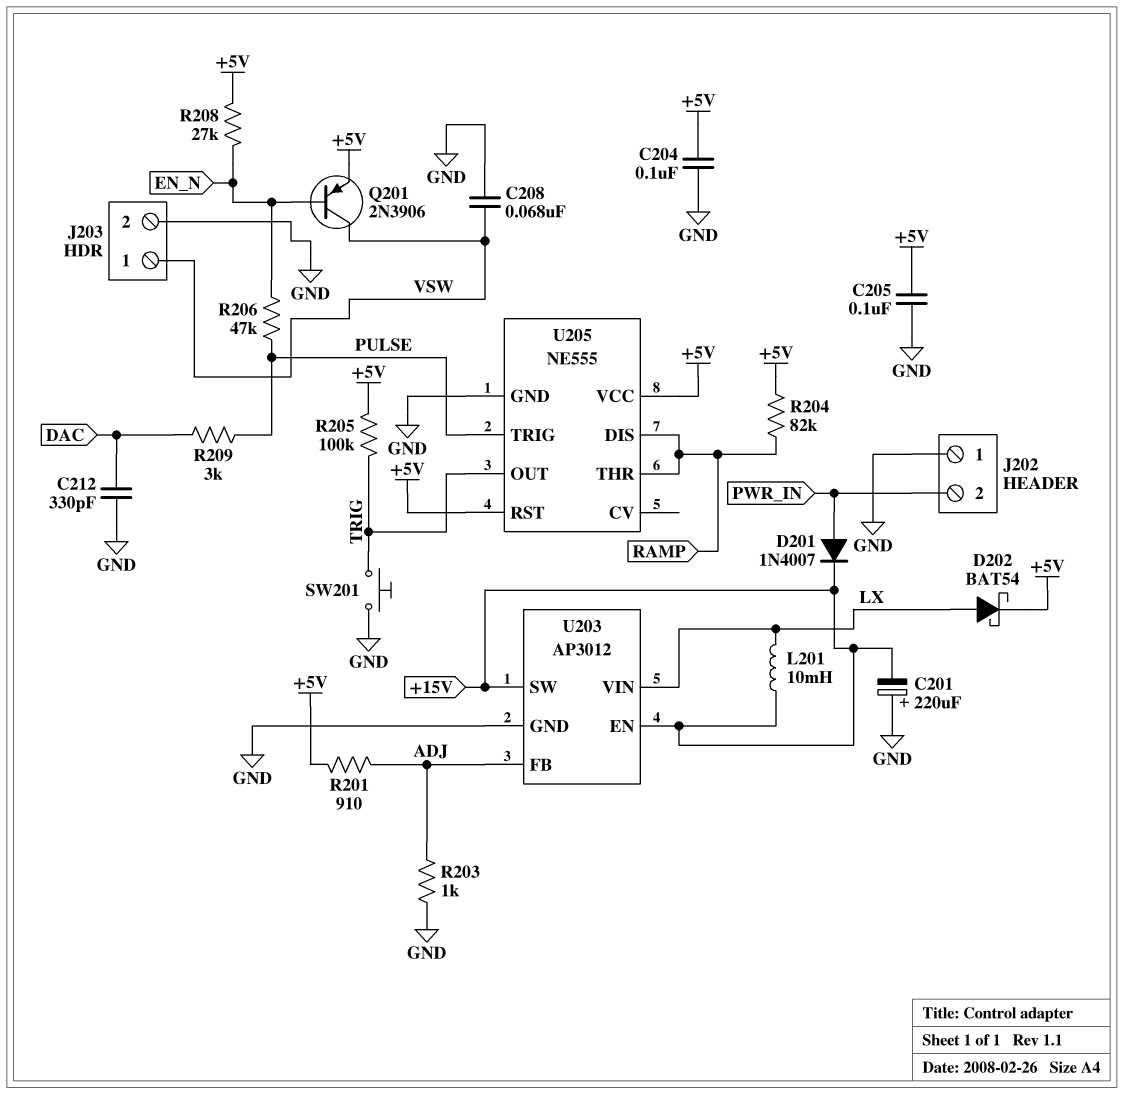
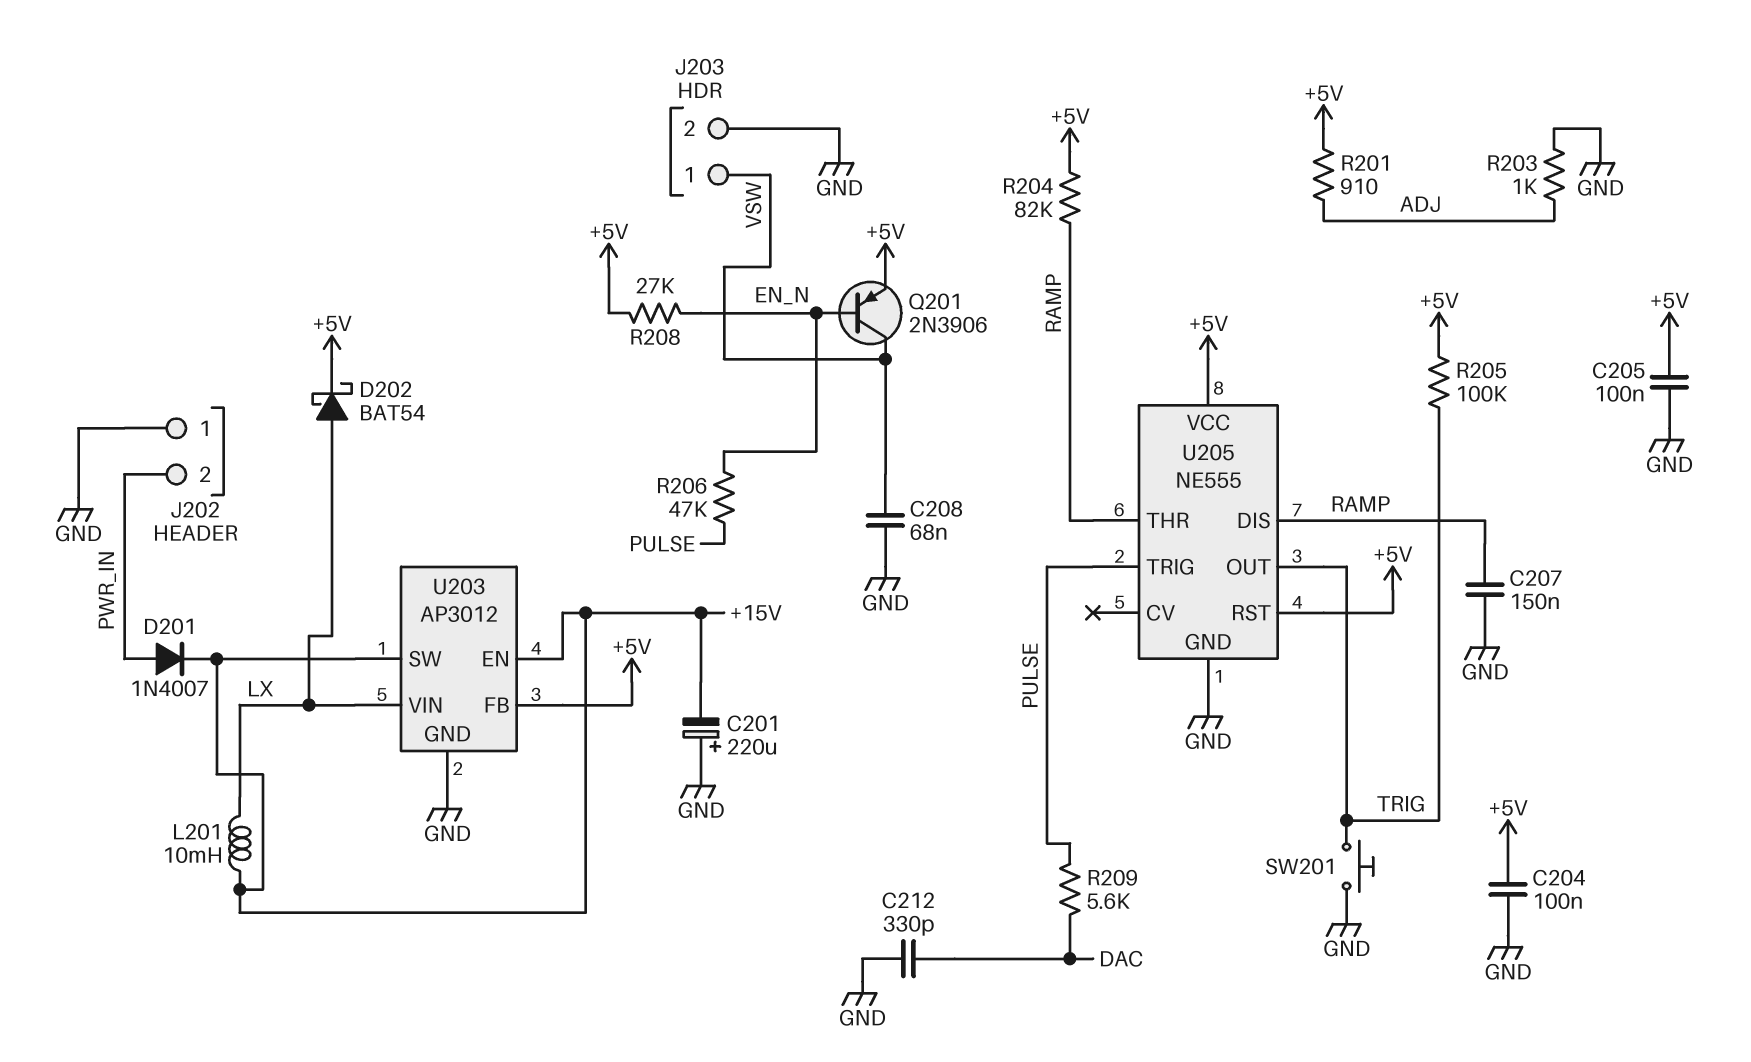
C207: none -> 150nF (GND, RAMP)
R209: 3k (DAC, PULSE) -> 5.6k (DAC, PULSE)
U203 pin FB: ADJ -> +5V

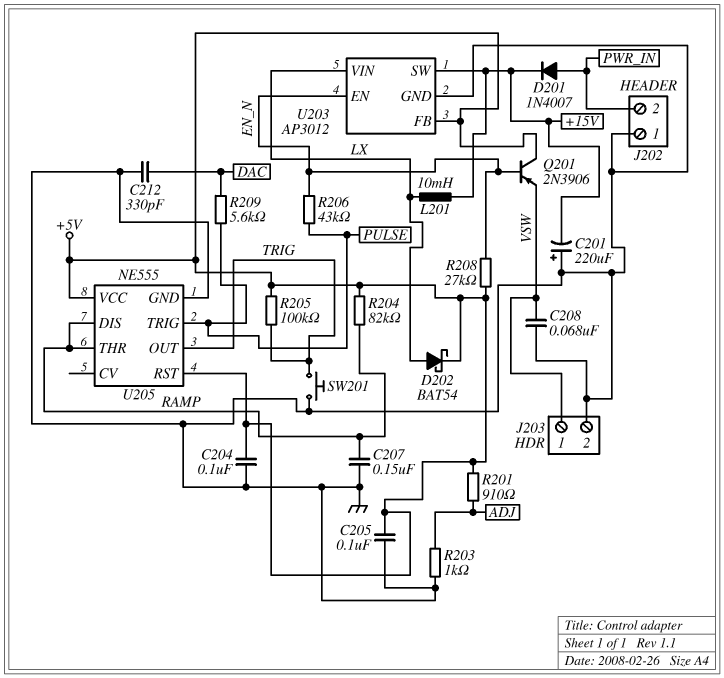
Q201: PNP 2N3906 (B EN_N, C VSW, E +5V) -> PNP 2N3906 (B EN_N, C +5V, E VSW)
R206: 47k (EN_N, PULSE) -> 43k (EN_N, PULSE)
U203 pin EN: +15V -> EN_N

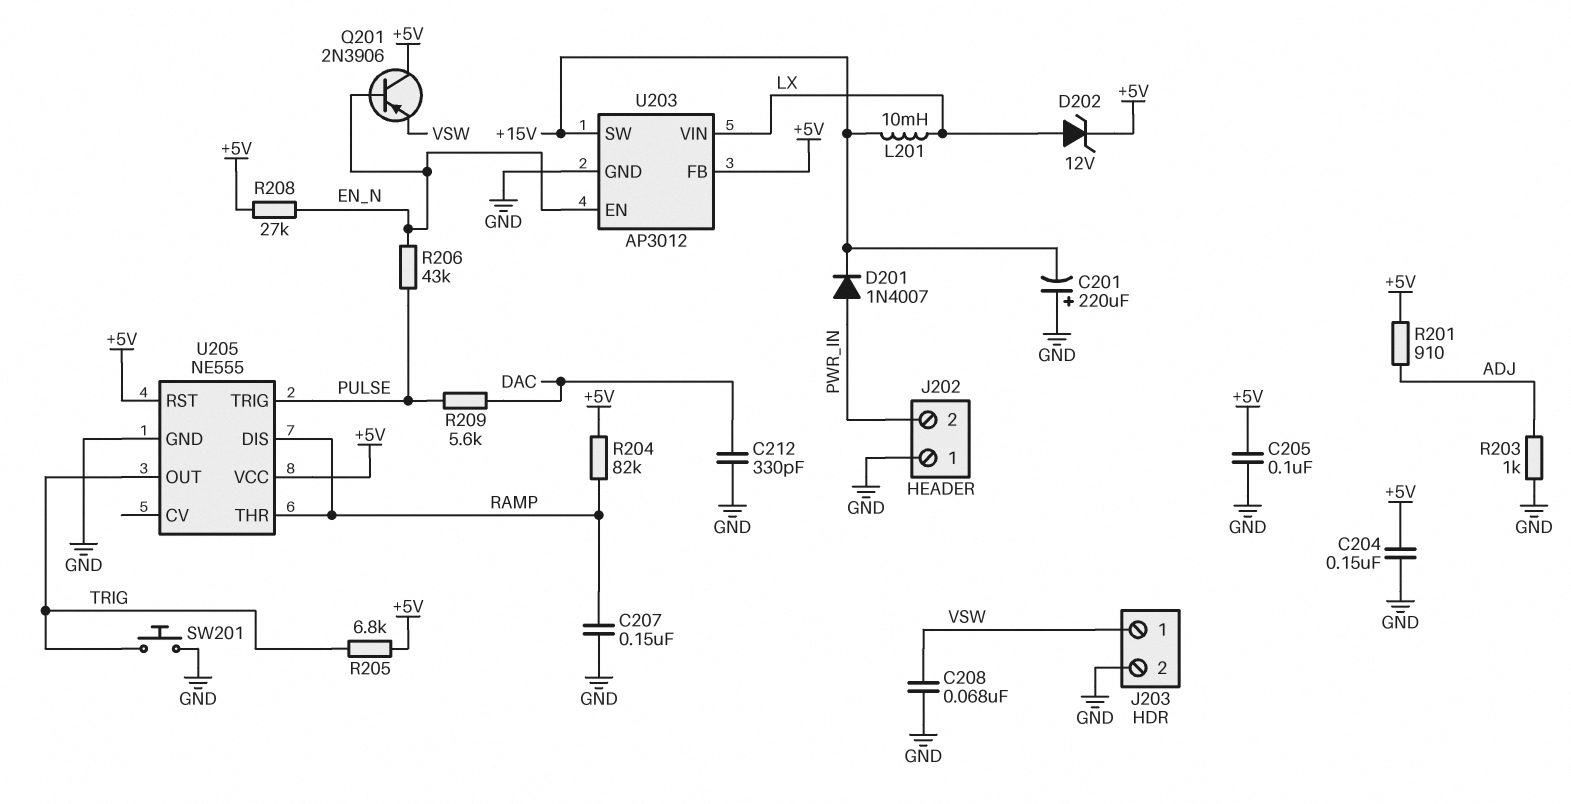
C204: 100nF (+5V, GND) -> 150nF (+5V, GND)
D202: schottky BAT54 (A LX, K +5V) -> zener 12V (A LX, K +5V)
R205: 100k (+5V, TRIG) -> 6.8k (+5V, TRIG)

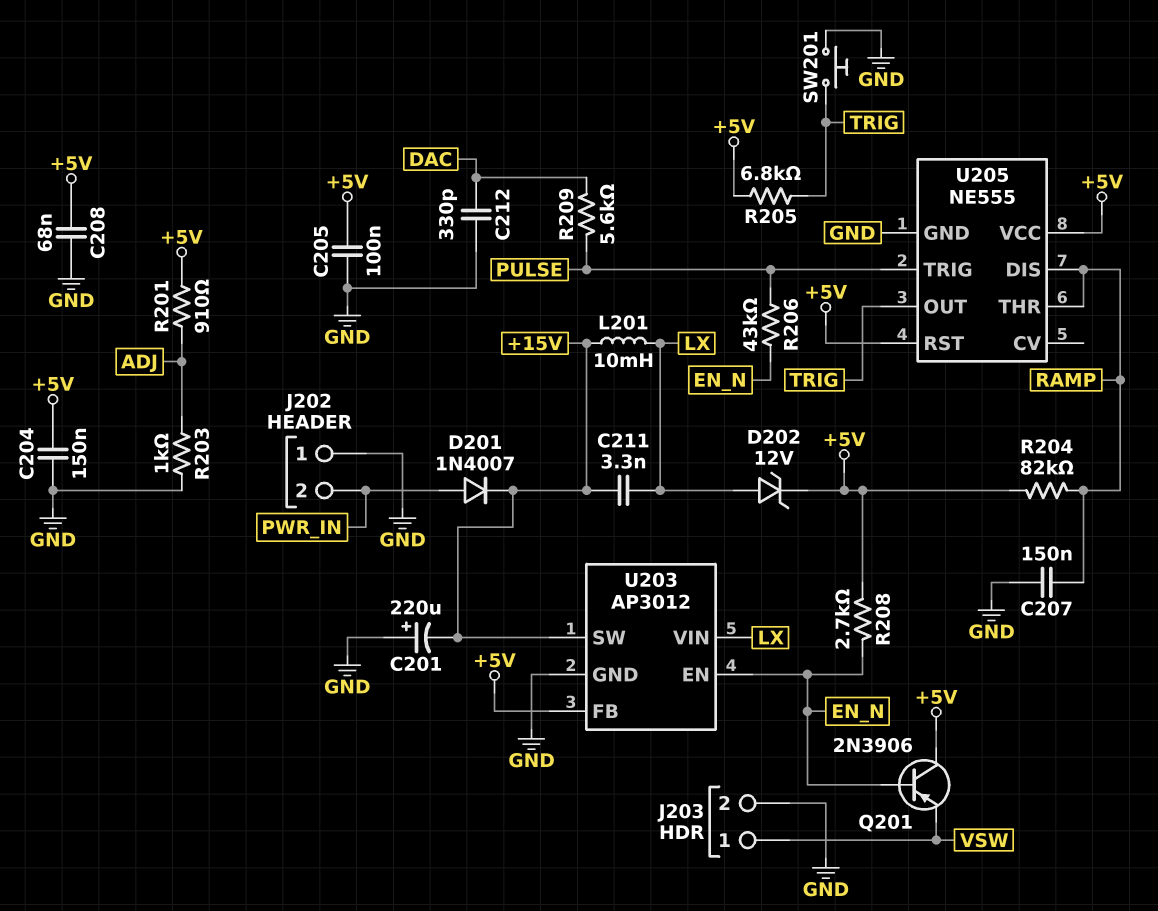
C208: 68nF (GND, VSW) -> 68nF (+5V, GND)
C211: none -> 3.3nF (+15V, LX)
R208: 27k (+5V, EN_N) -> 2.7k (+5V, EN_N)

